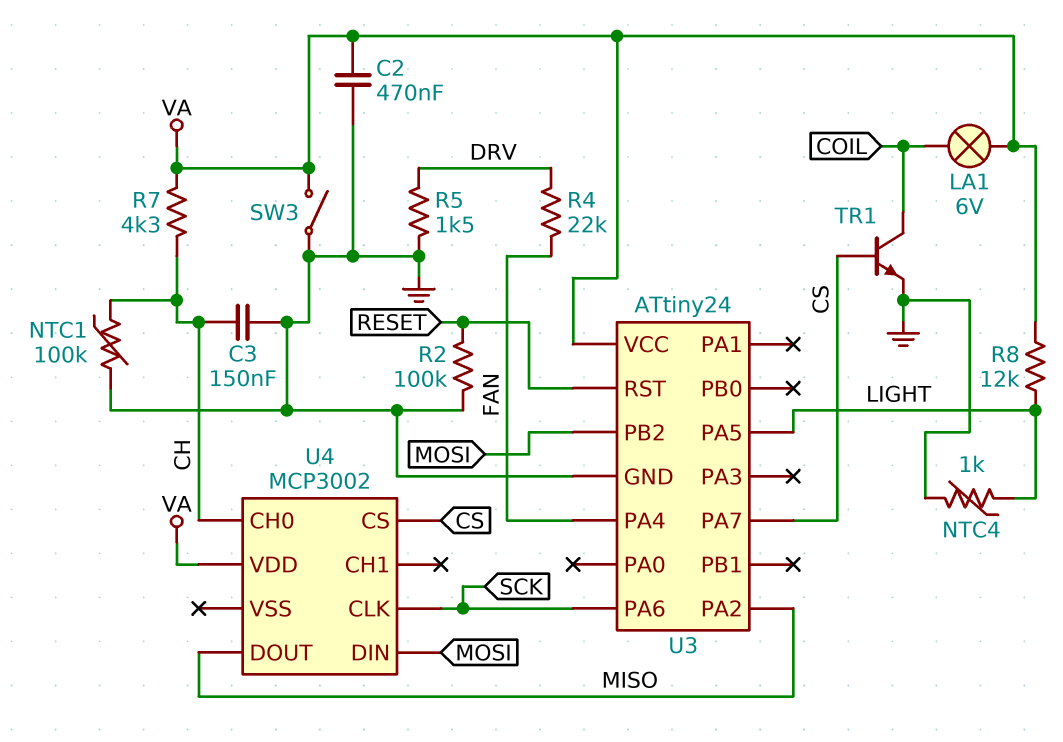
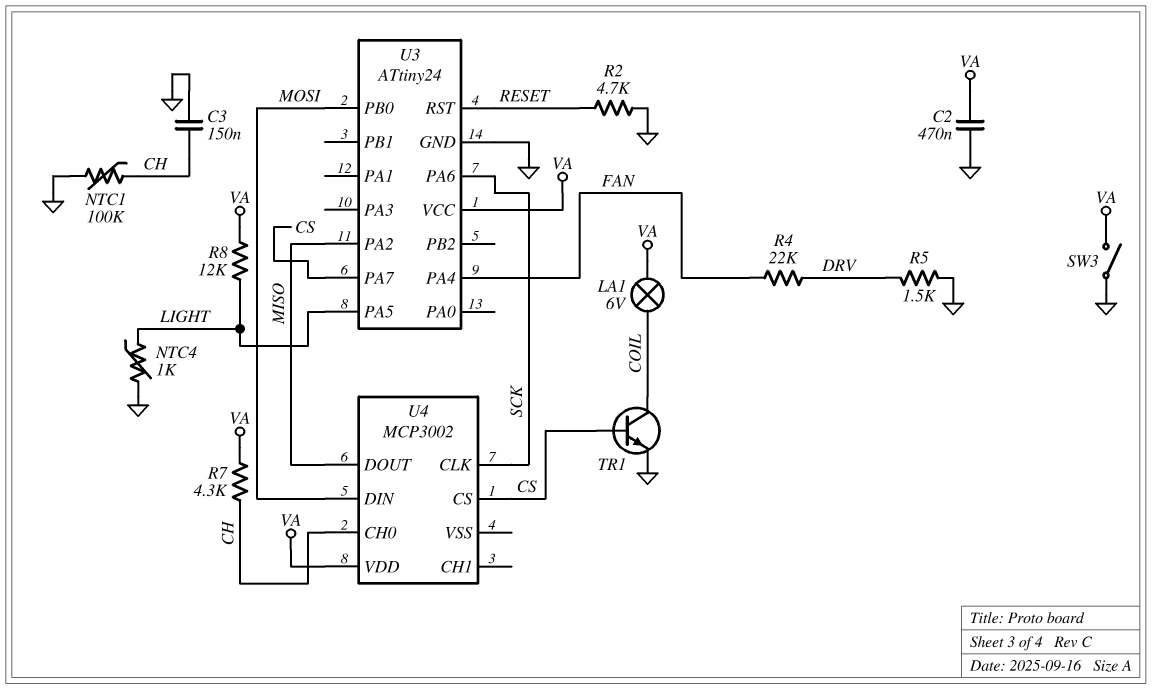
R2: 100k (GND, RESET) -> 4.7k (GND, RESET)
U3 pin PB0: none -> MOSI
U3 pin PB2: MOSI -> none

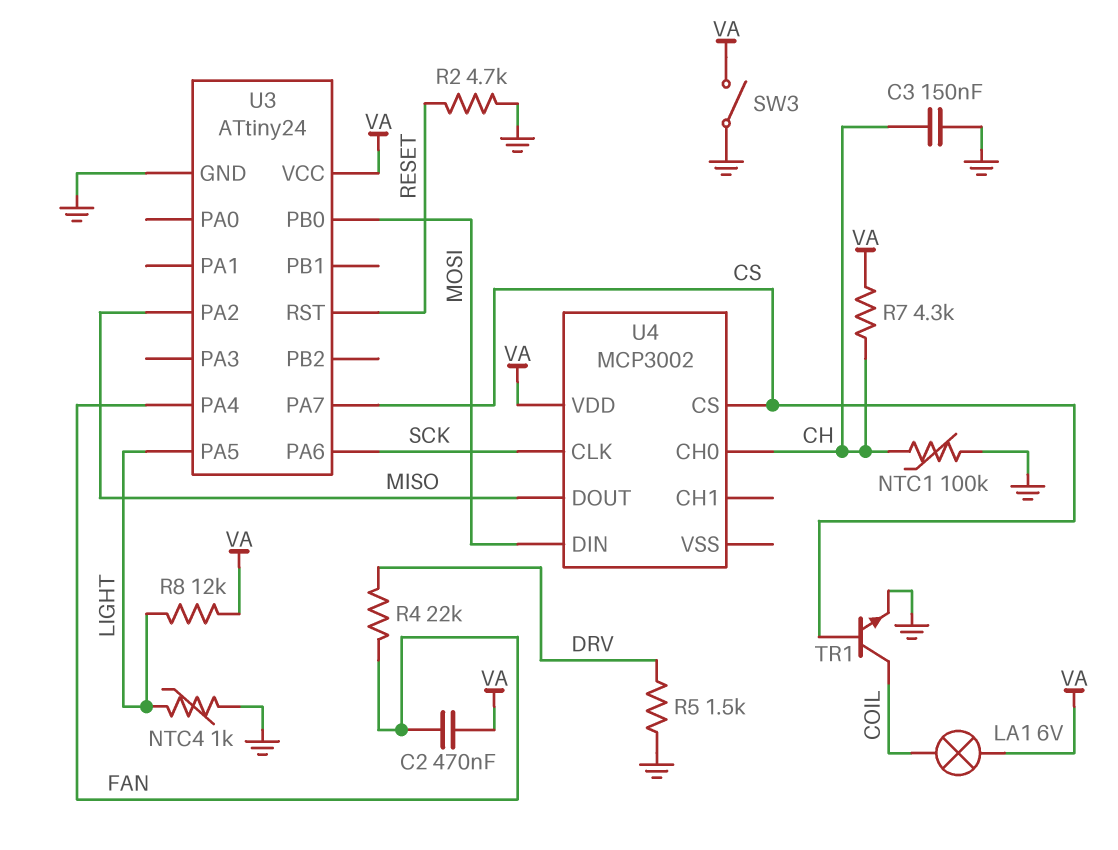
C2: 470nF (GND, VA) -> 470nF (FAN, VA)

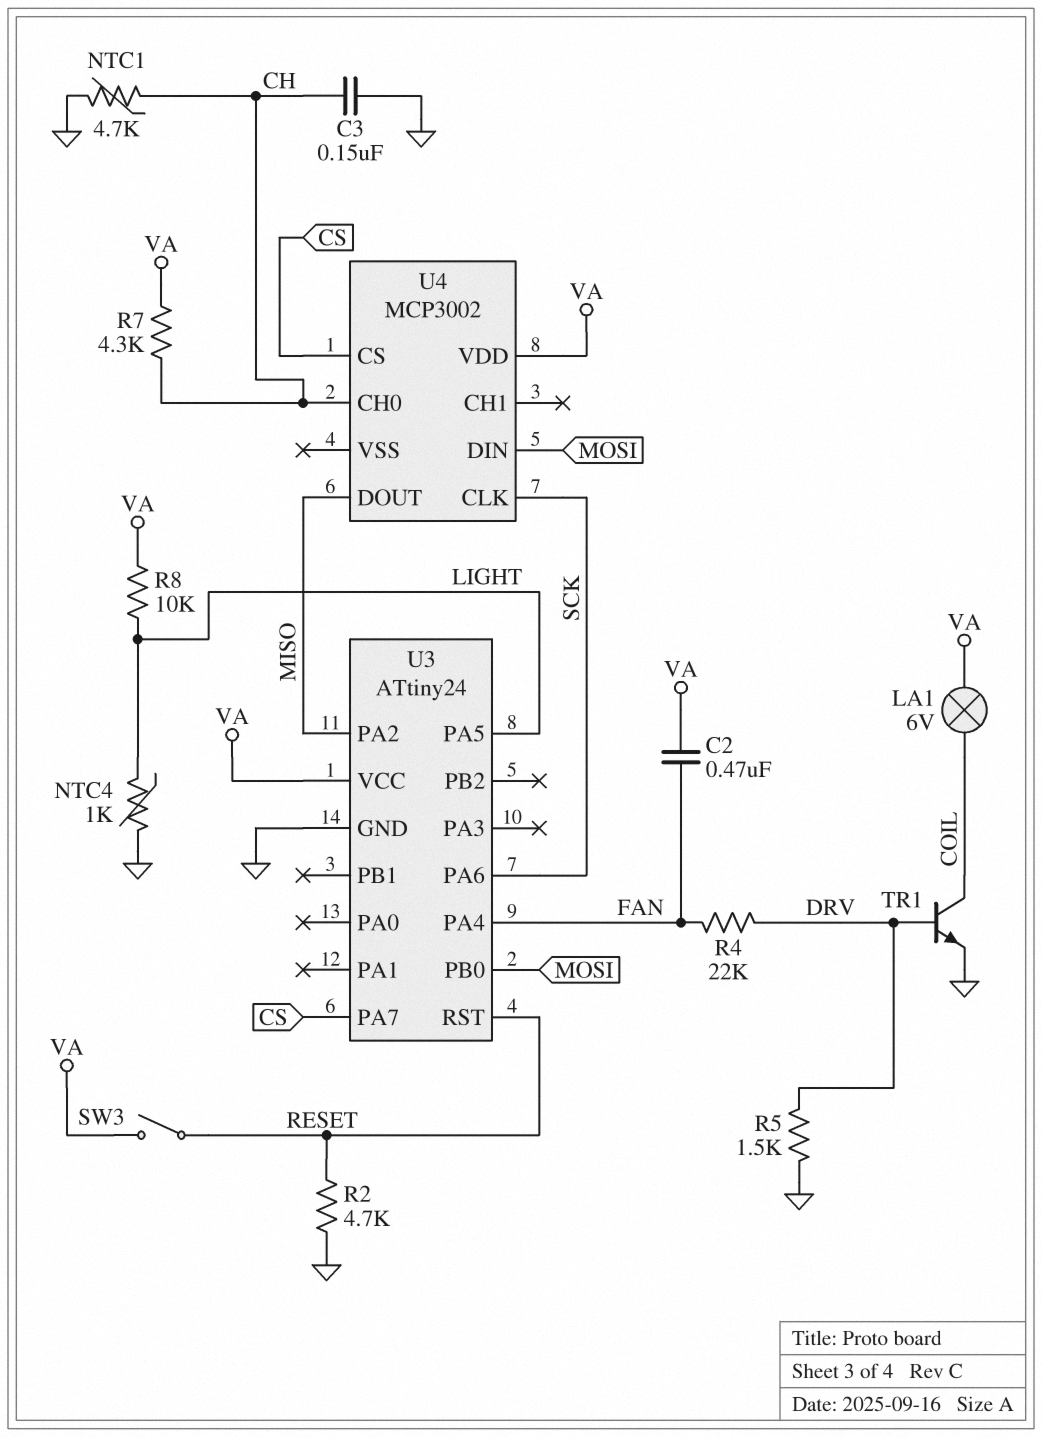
NTC1: 100k (CH, GND) -> 4.7k (CH, GND)
R8: 12k (LIGHT, VA) -> 10k (LIGHT, VA)
SW3: switch (GND, VA) -> switch (RESET, VA)
TR1: NPN (B CS, C COIL, E GND) -> NPN (B DRV, C COIL, E GND)

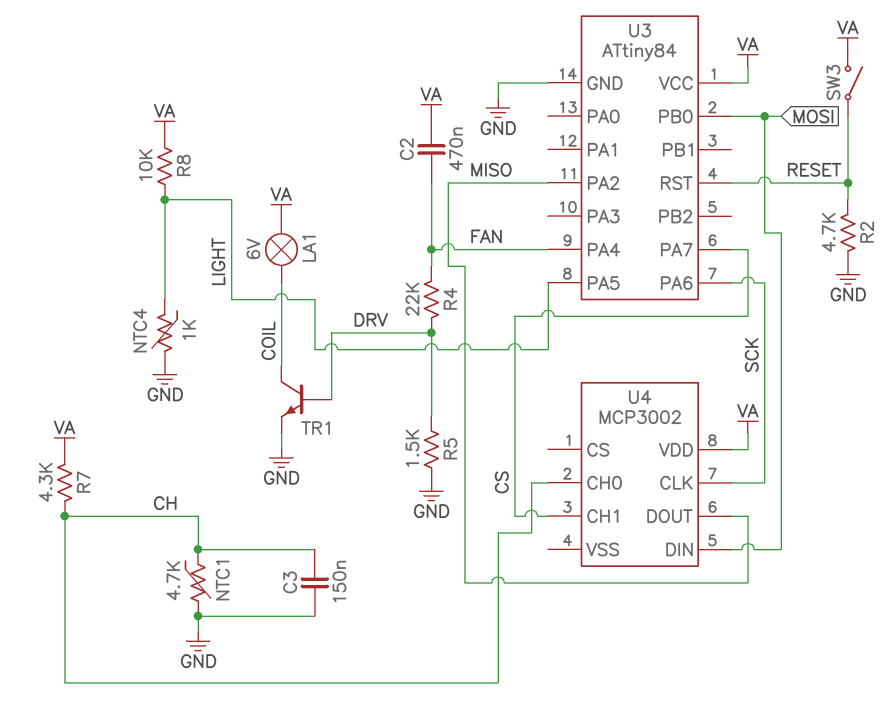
U3: ATtiny24 -> ATtiny84
U4 pin CH1: none -> CS
U4 pin CS: CS -> none

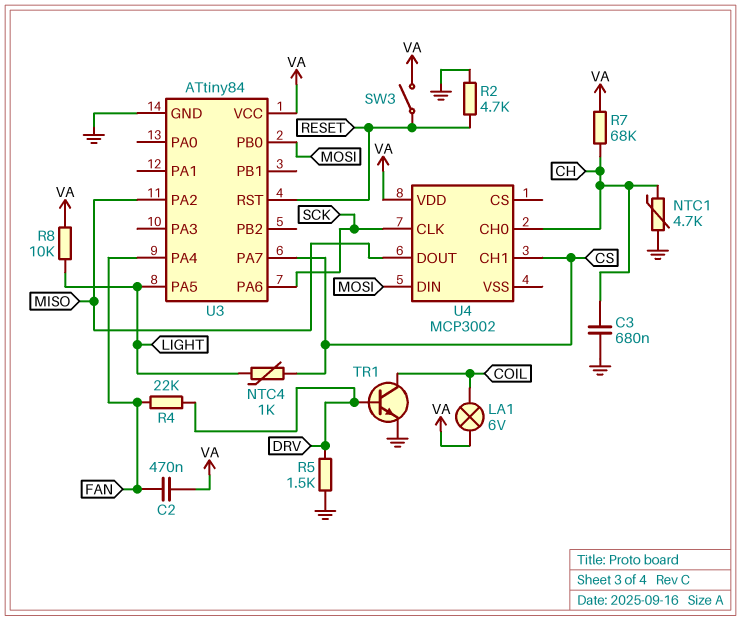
C3: 150nF (CH, GND) -> 680nF (CH, GND)
NTC4: 1k (GND, LIGHT) -> 1k (CS, LIGHT)
R7: 4.3k (CH, VA) -> 68k (CH, VA)

